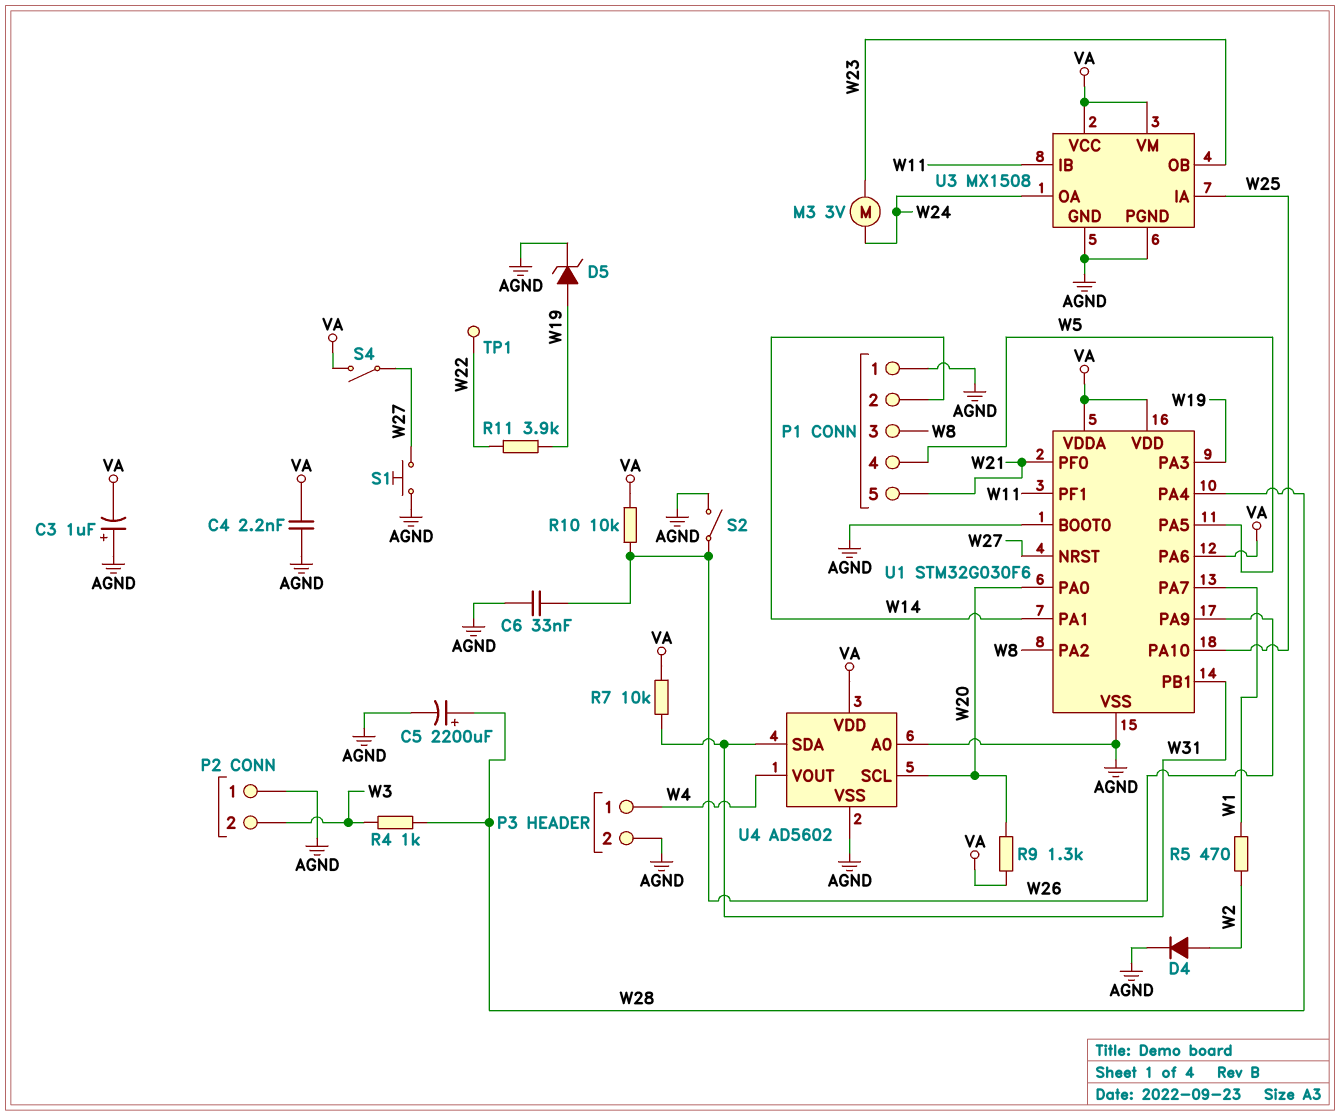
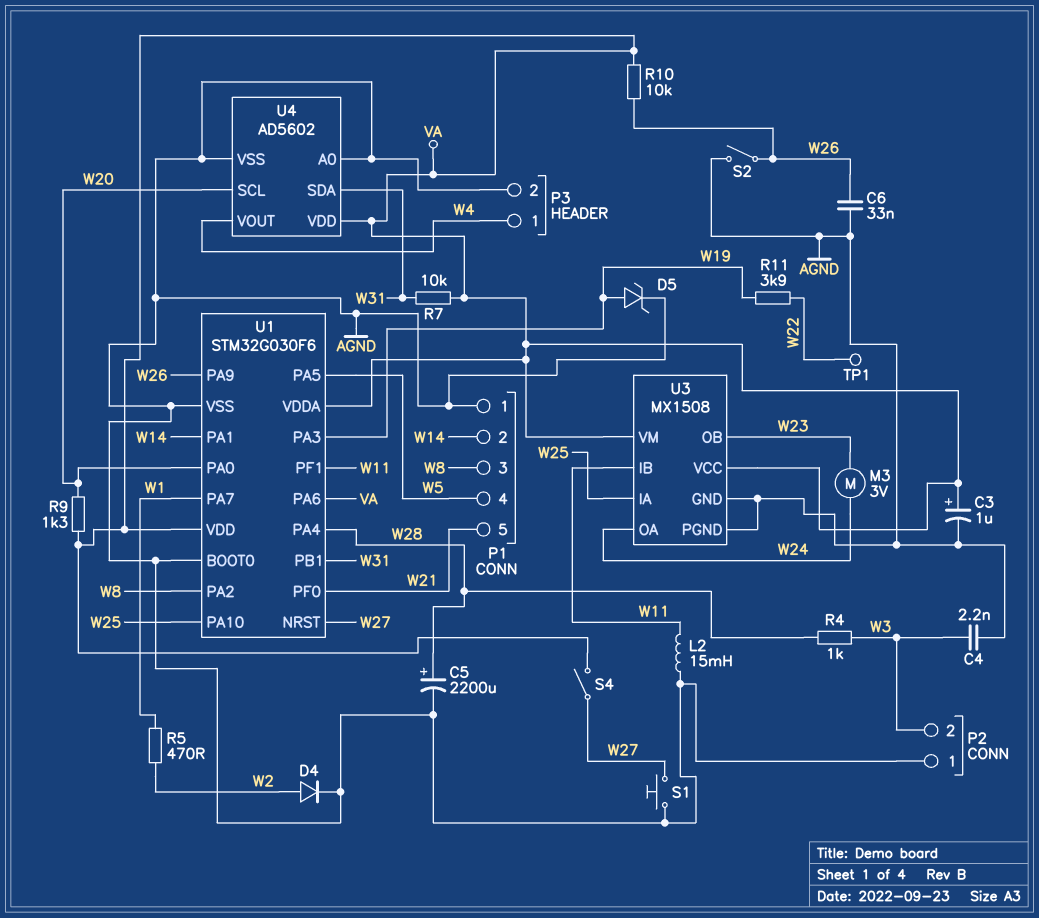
C3: 1uF (plus AGND, minus VA) -> 1uF (plus VA, minus AGND)
C4: 2.2nF (AGND, VA) -> 2.2nF (AGND, W3)
L2: none -> 15mH (AGND, W11)

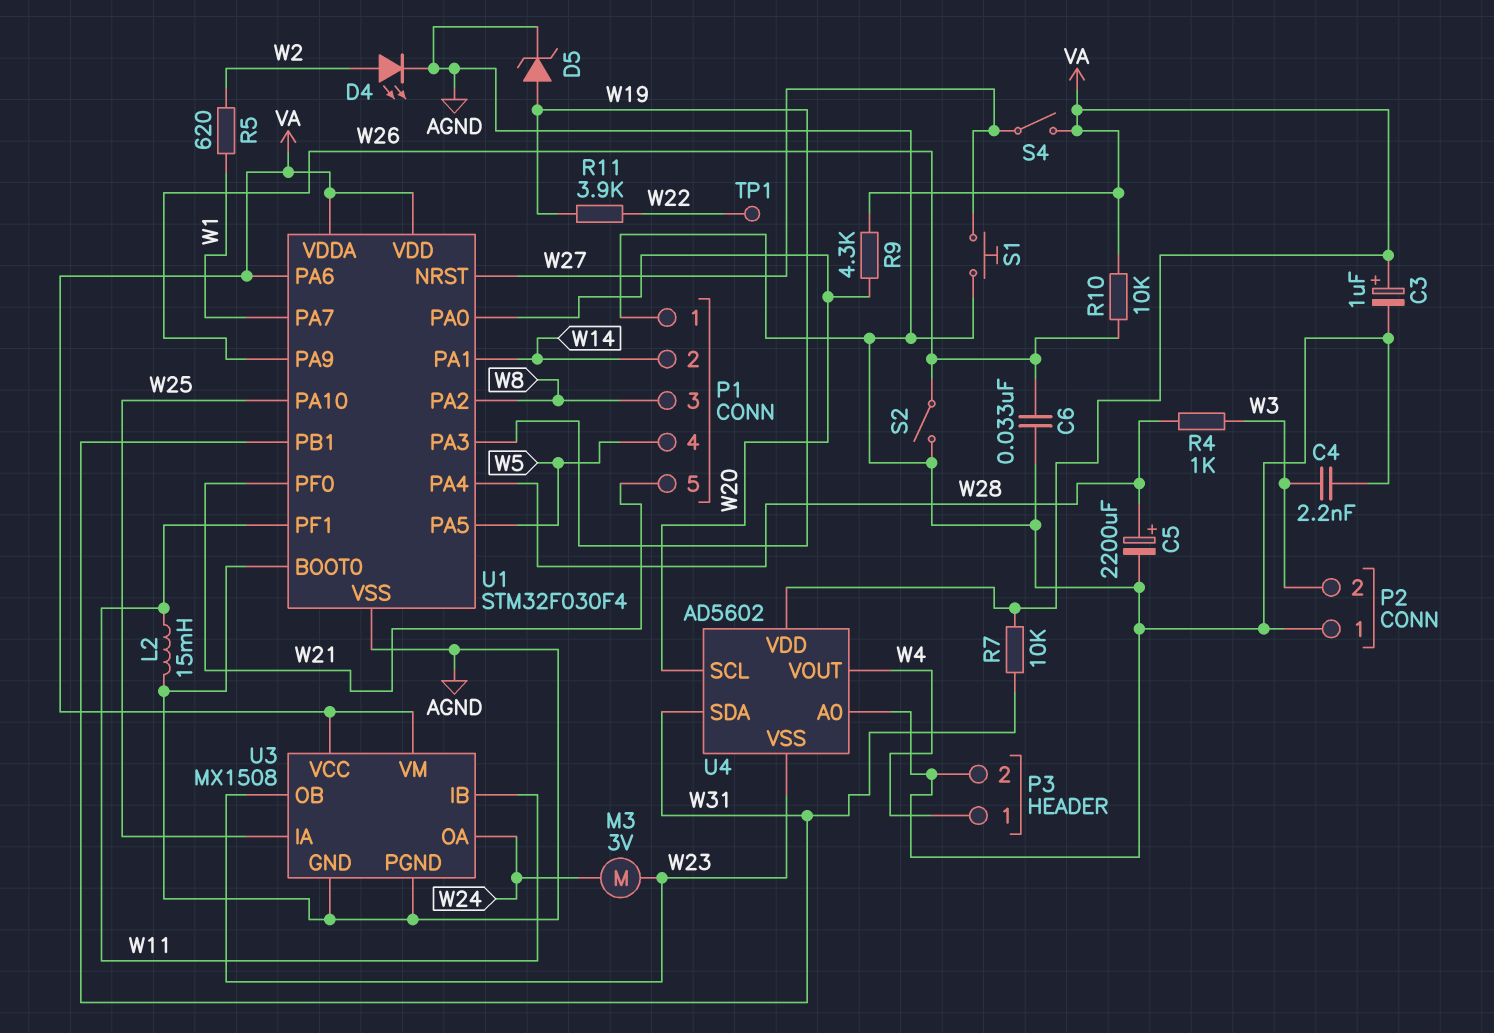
D4: diode (A W2, K AGND) -> LED (A W2, K AGND)
R5: 470 (W1, W2) -> 620 (W1, W2)
R9: 1.3k (VA, W20) -> 4.3k (VA, W20)
U1: STM32G030F6 -> STM32F030F4
U4 pin VSS: AGND -> W23

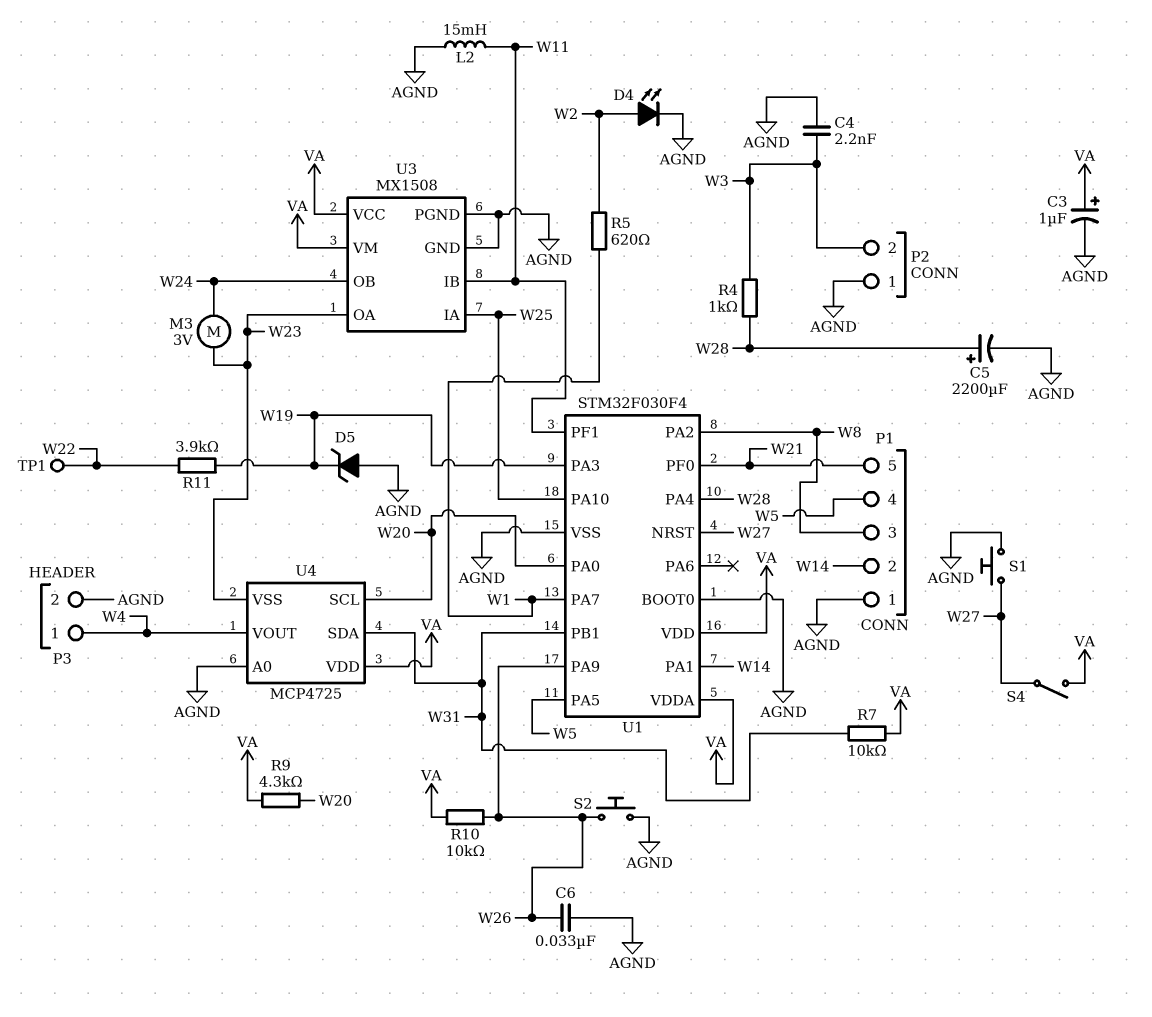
D5: zener (A W19, K AGND) -> zener (A AGND, K W19)
S2: switch (AGND, W26) -> button (AGND, W26)
U1 pin PA6: VA -> none
U3 pin OA: W24 -> W23
U3 pin OB: W23 -> W24
U4: AD5602 -> MCP4725

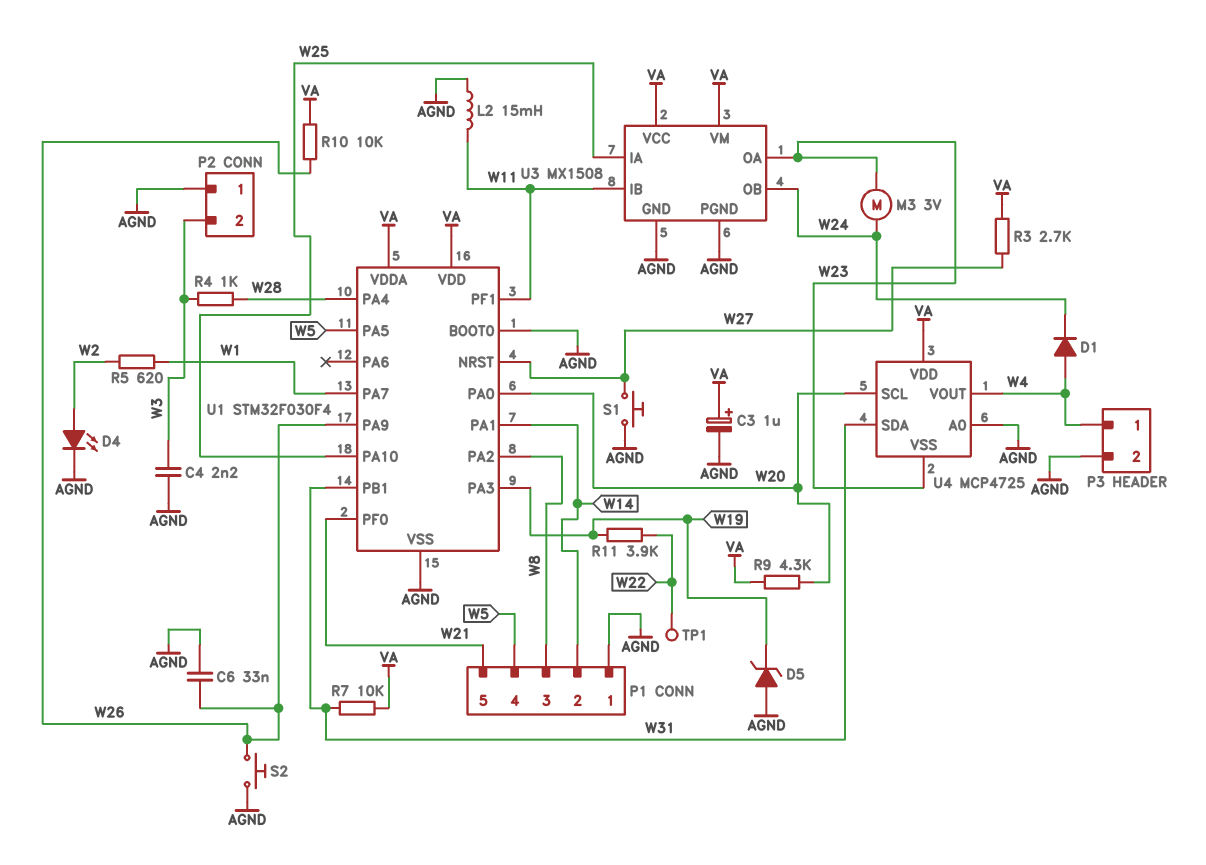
C5: 2200uF (plus W28, minus AGND) -> none
D1: none -> diode (A W4, K W24)
R3: none -> 2.7k (VA, W27)
S4: switch (VA, W27) -> none

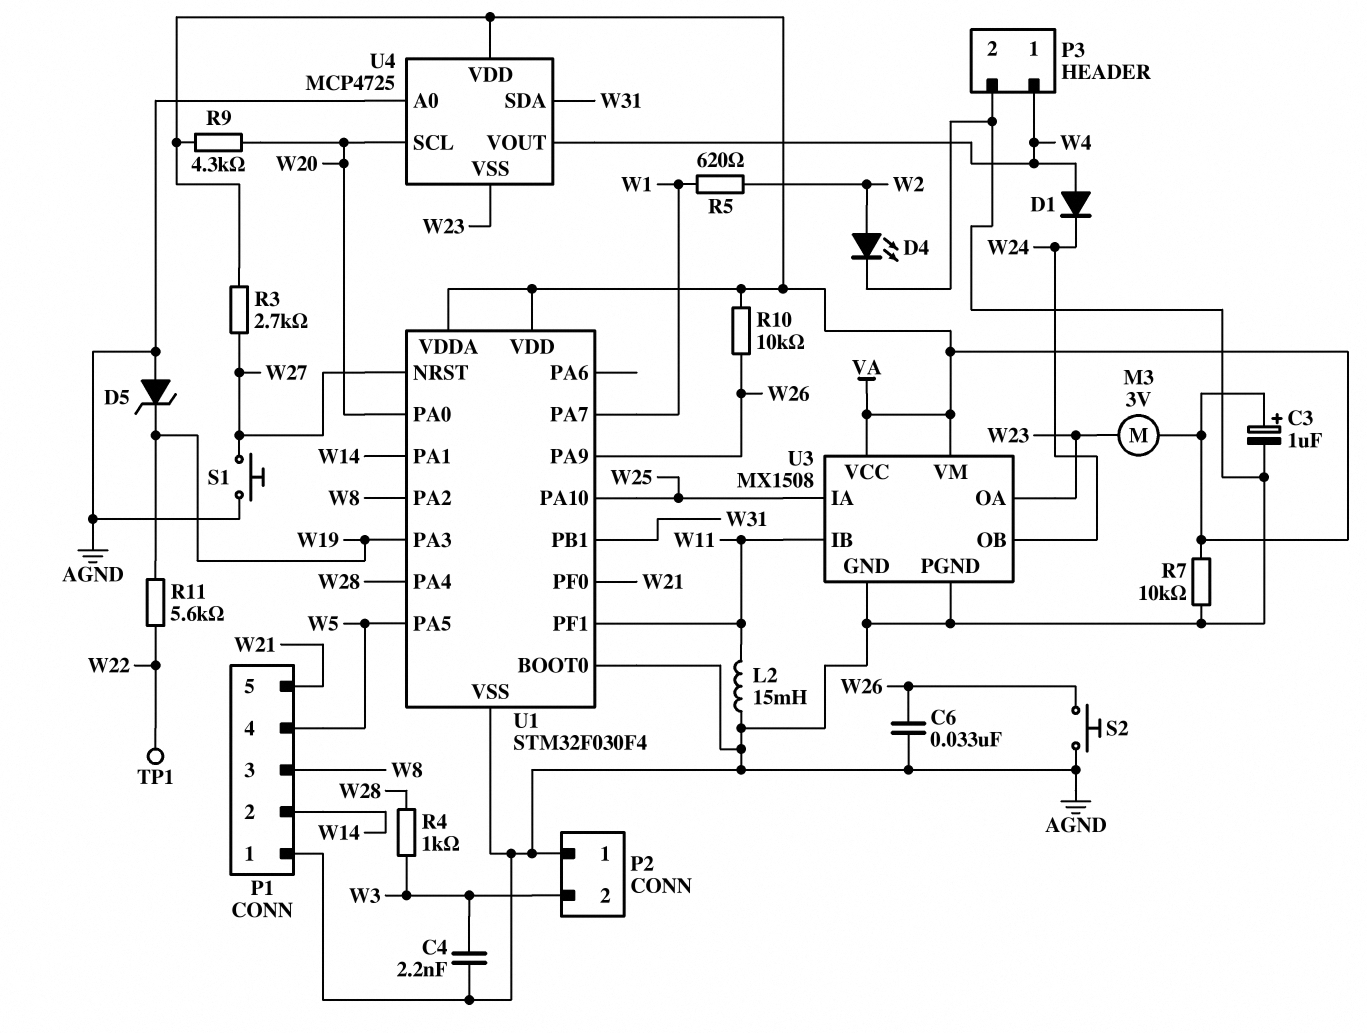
M3: motor 3V (W23, W24) -> motor 3V (VA, W23)
R7: 10k (VA, W31) -> 10k (AGND, VA)
R11: 3.9k (W19, W22) -> 5.6k (W19, W22)

